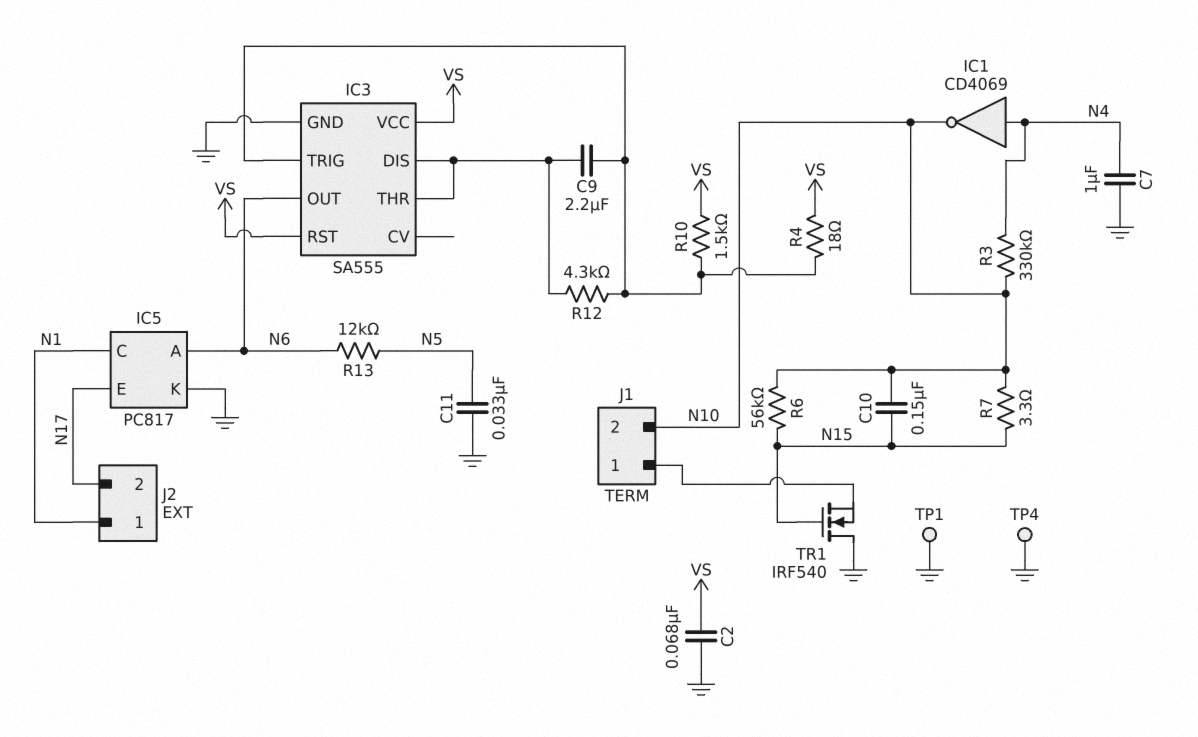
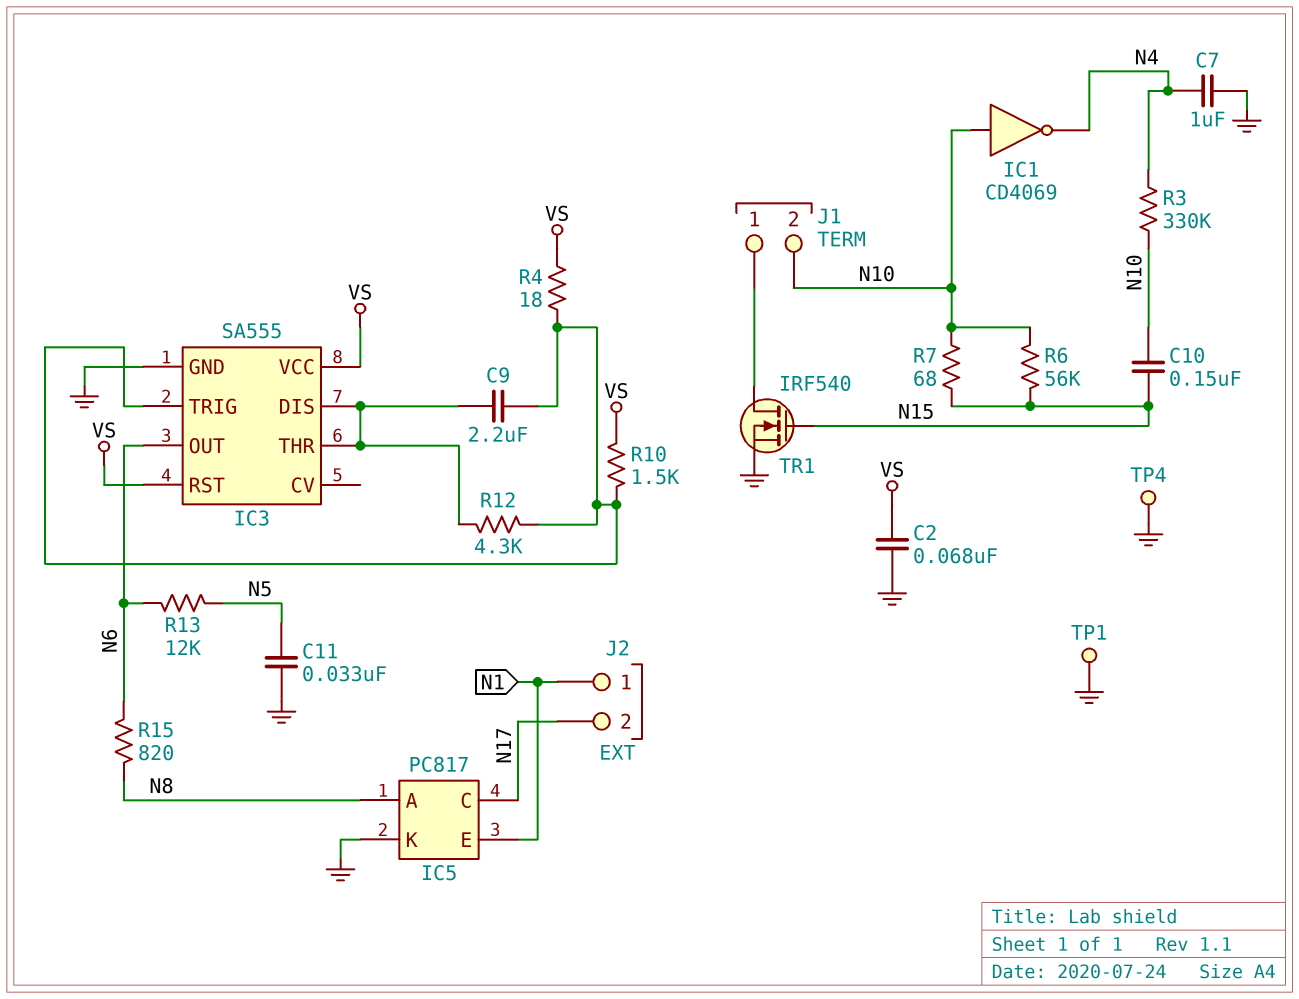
IC1: NOT CD4069 (in N4, out N10) -> NOT CD4069 (in N10, out N4)
IC5 pin A: N6 -> N8
IC5 pin C: N1 -> N17
IC5 pin E: N17 -> N1
R7: 3.3 (N10, N15) -> 68 (N10, N15)
R15: none -> 820 (N6, N8)
TR1: NMOS IRF540 (G N15, D GND, S J1/1) -> NMOS IRF540 (G N15, D J1/1, S GND)

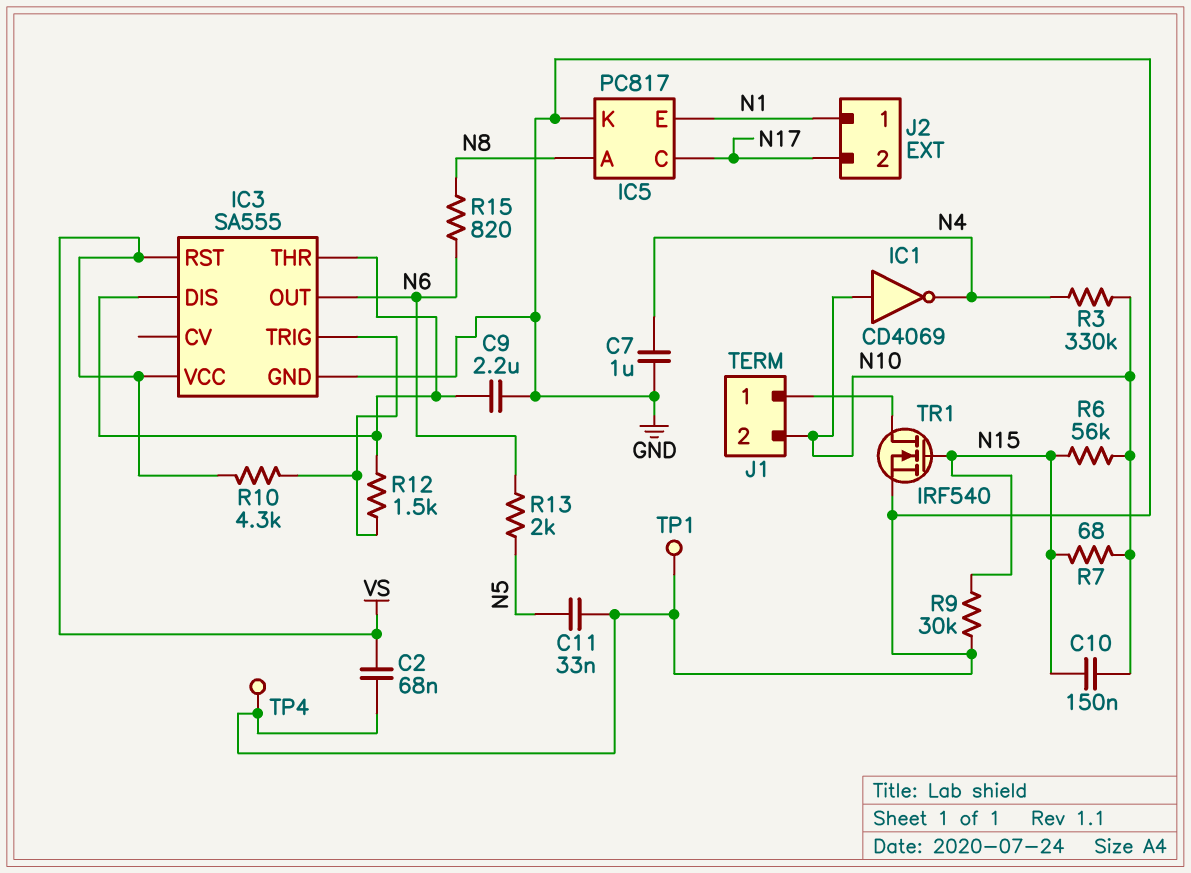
C9: 2.2uF (IC3/DIS, IC3/TRIG) -> 2.2uF (GND, IC3/DIS)
R4: 18 (IC3/TRIG, VS) -> none
R9: none -> 30k (GND, N15)
R10: 1.5k (IC3/TRIG, VS) -> 4.3k (IC3/TRIG, VS)
R12: 4.3k (IC3/DIS, IC3/TRIG) -> 1.5k (IC3/DIS, IC3/TRIG)
R13: 12k (N5, N6) -> 2k (N5, N6)

